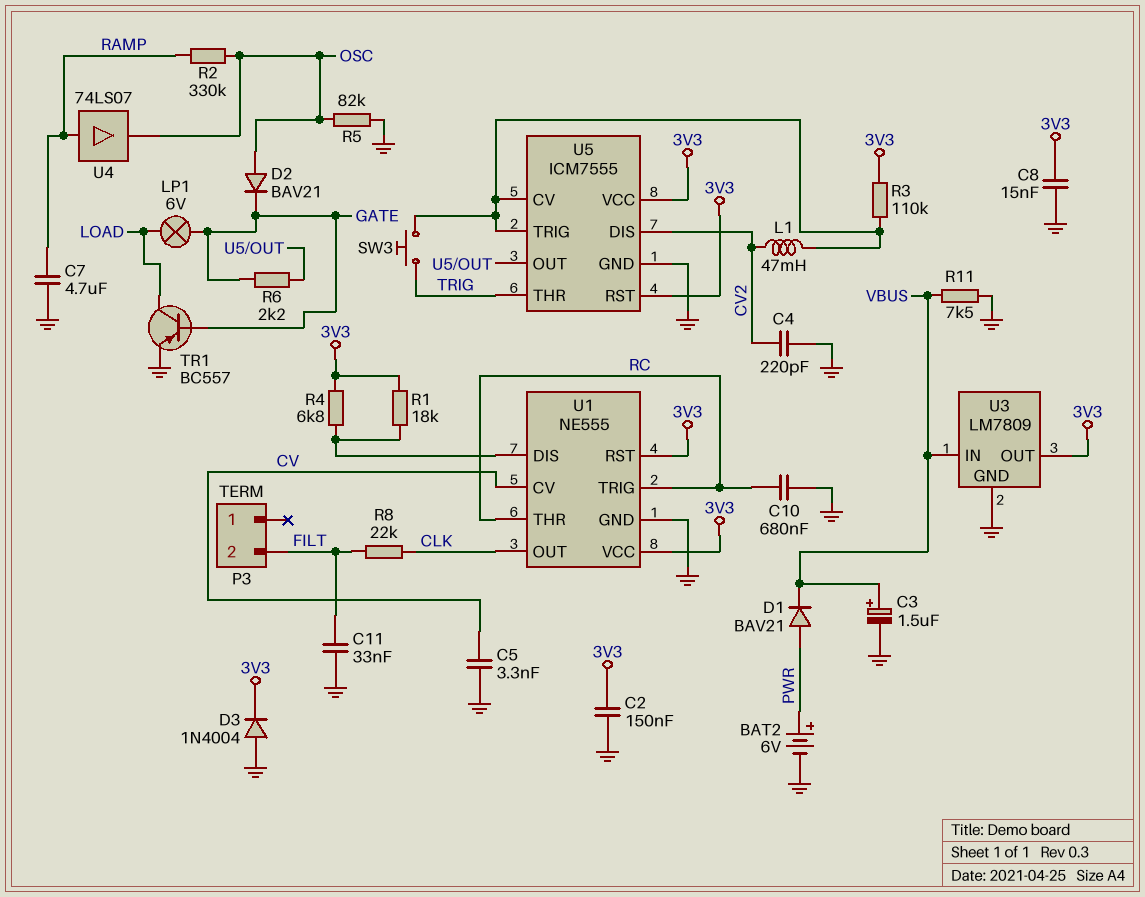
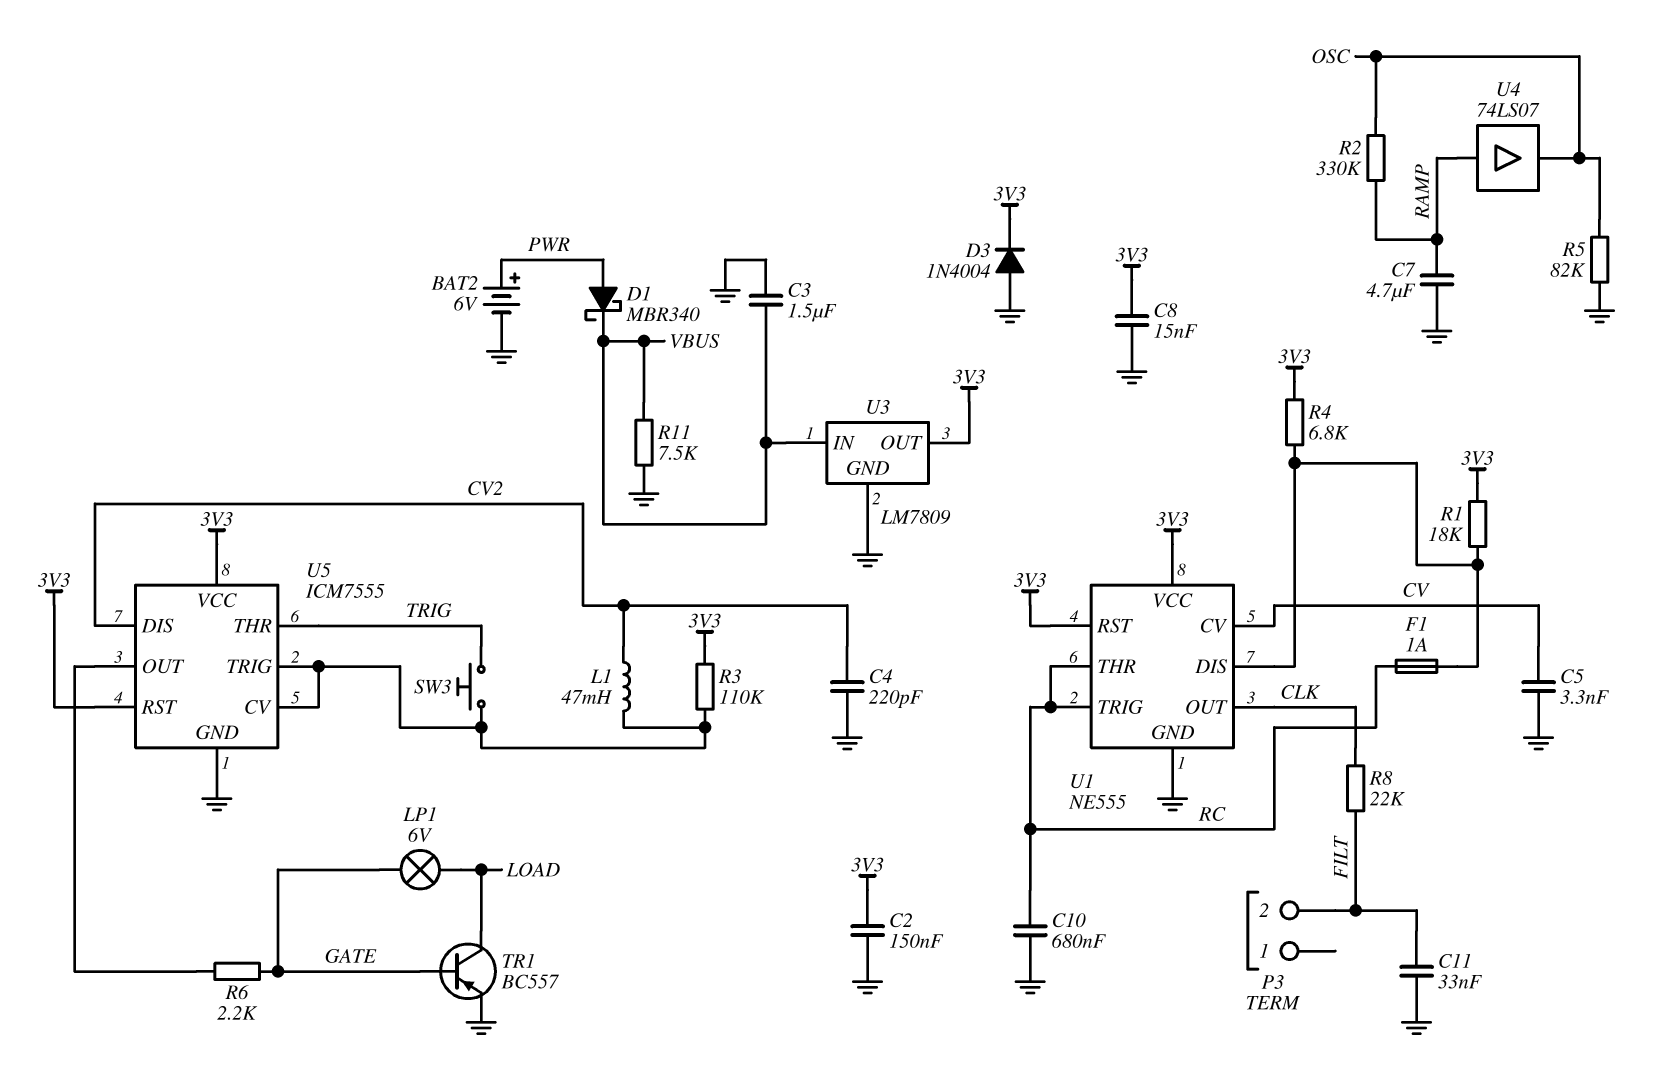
C3: 1.5uF (plus VBUS, minus GND) -> 1.5uF (GND, VBUS)
D1: diode BAV21 (A PWR, K VBUS) -> schottky MBR340 (A PWR, K VBUS)
D2: diode BAV21 (A OSC, K GATE) -> none
F1: none -> 1A (RC, U1/DIS)

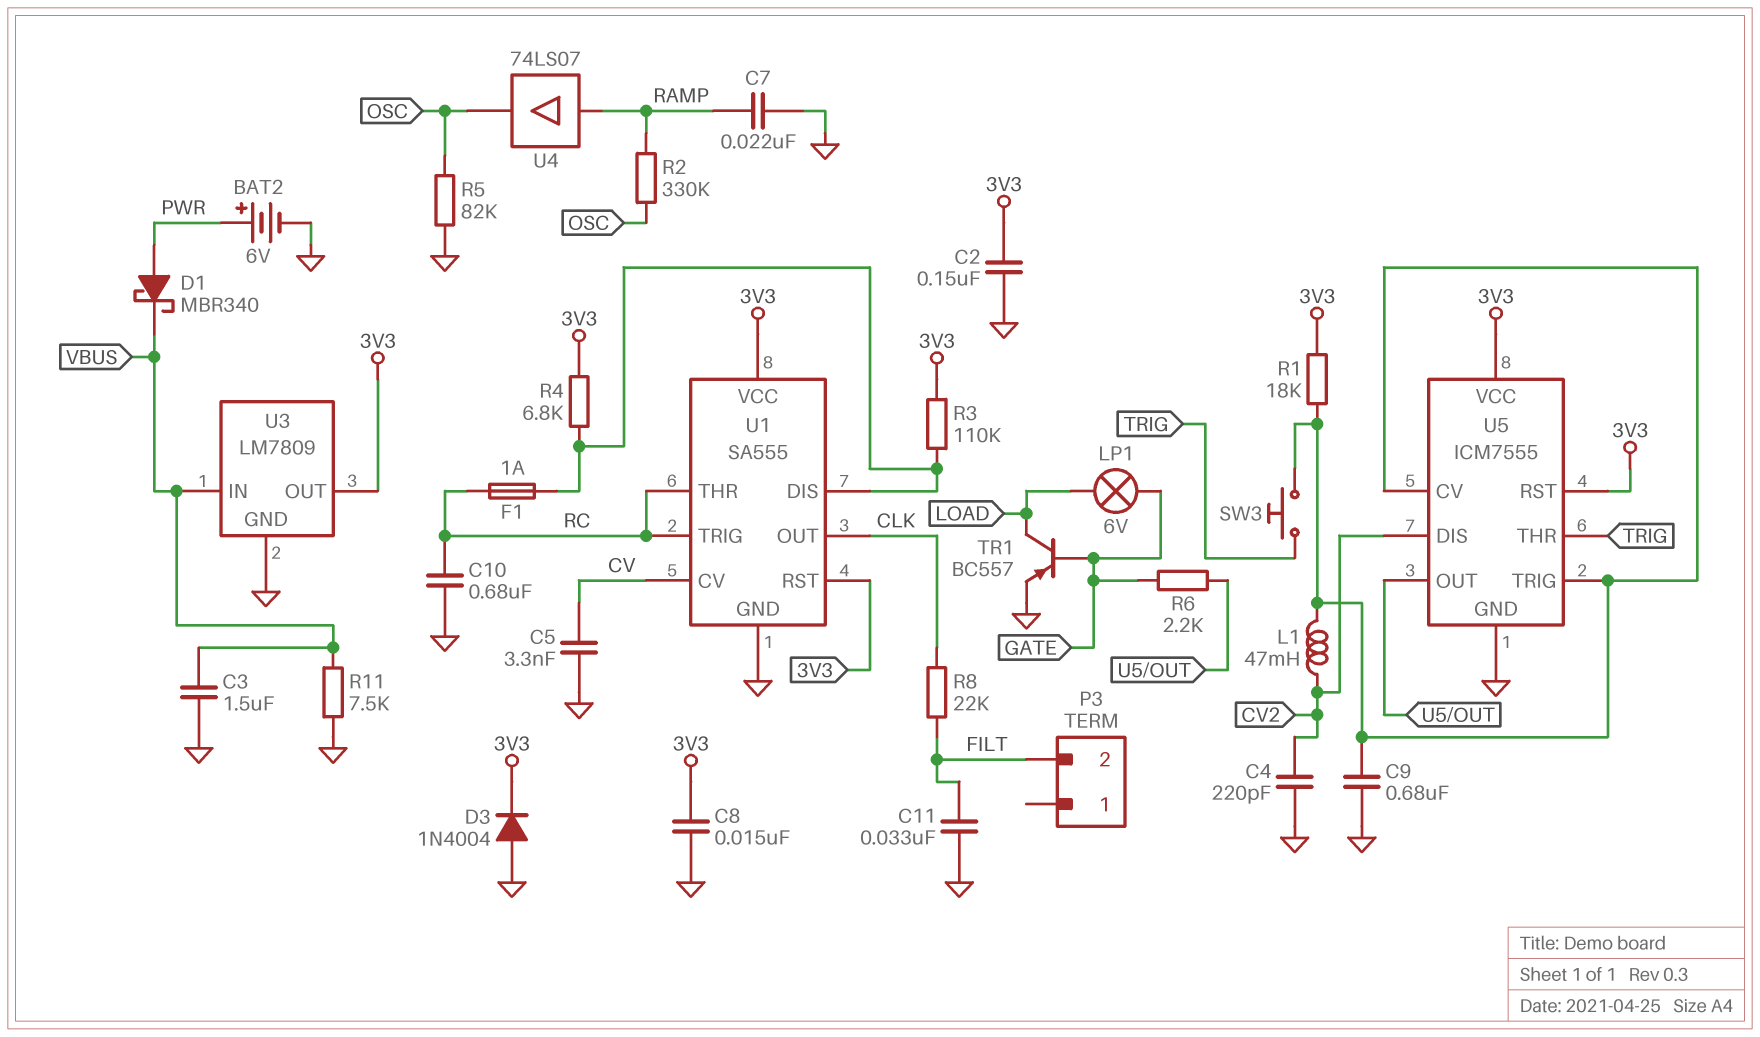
C7: 4.7uF (GND, RAMP) -> 22nF (GND, RAMP)
C9: none -> 680nF (GND, U5/CV)
R1: 18k (3V3, U1/DIS) -> 18k (3V3, U5/CV)
R3: 110k (3V3, U5/CV) -> 110k (3V3, U1/DIS)
U1: NE555 -> SA555

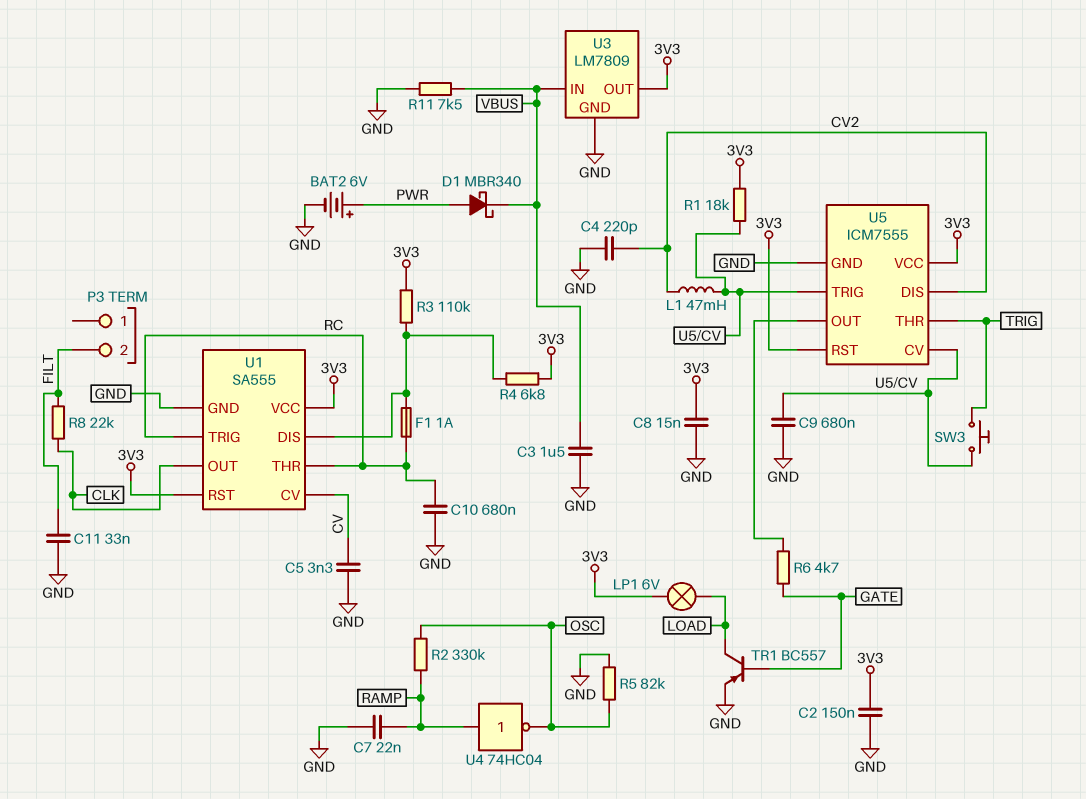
D3: diode 1N4004 (A GND, K 3V3) -> none
LP1: lamp 6V (GATE, LOAD) -> lamp 6V (3V3, LOAD)
R6: 2.2k (GATE, U5/OUT) -> 4.7k (GATE, U5/OUT)
U4: buffer 74LS07 (in RAMP, out OSC) -> NOT 74HC04 (in RAMP, out OSC)

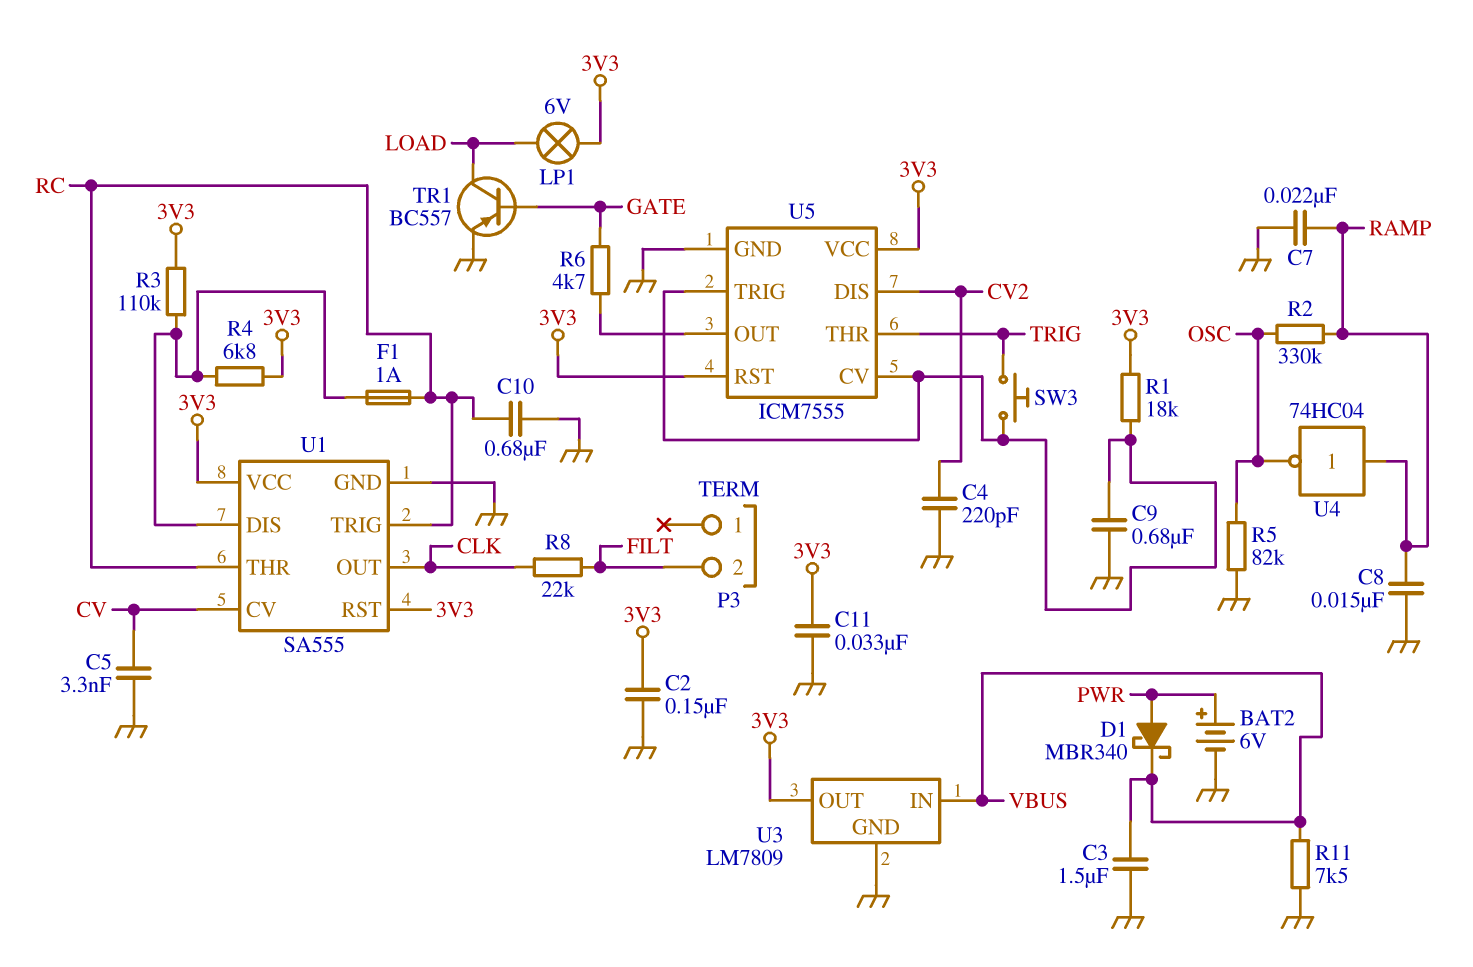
C8: 15nF (3V3, GND) -> 15nF (GND, RAMP)
C11: 33nF (FILT, GND) -> 33nF (3V3, GND)
L1: 47mH (CV2, U5/CV) -> none

